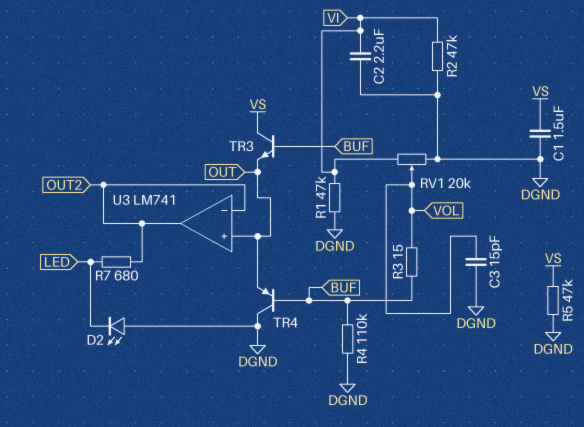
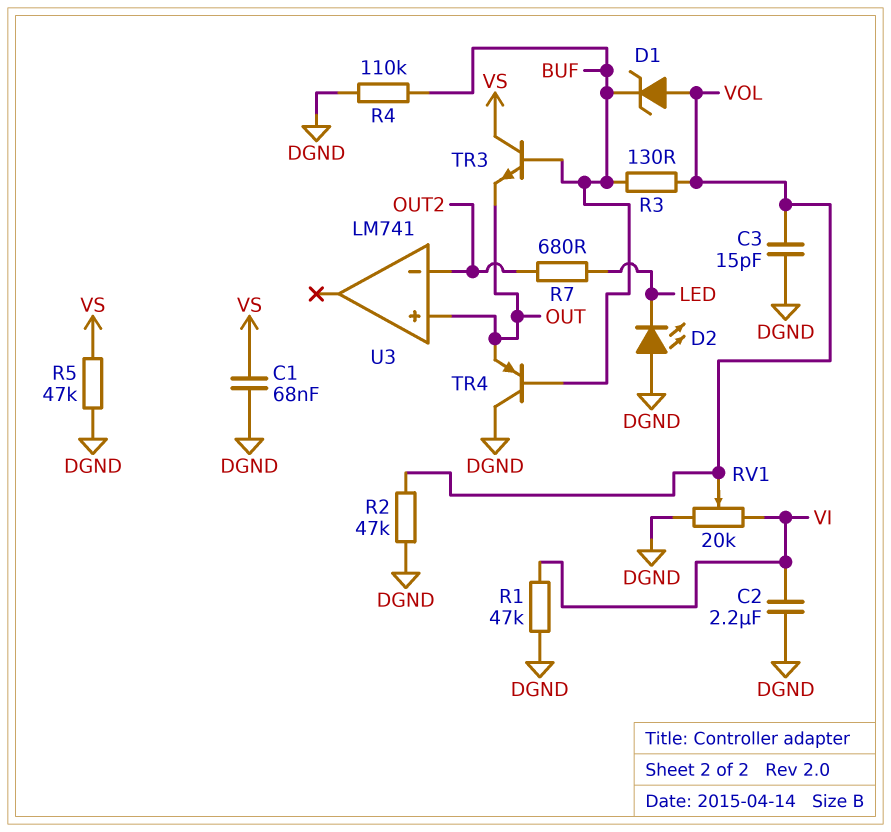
C1: 1.5uF (DGND, VS) -> 68nF (DGND, VS)
D1: none -> zener (A VOL, K BUF)
R2: 47k (DGND, VI) -> 47k (DGND, VOL)
R3: 15 (BUF, VOL) -> 130 (BUF, VOL)
U3 pin out: OUT2 -> none

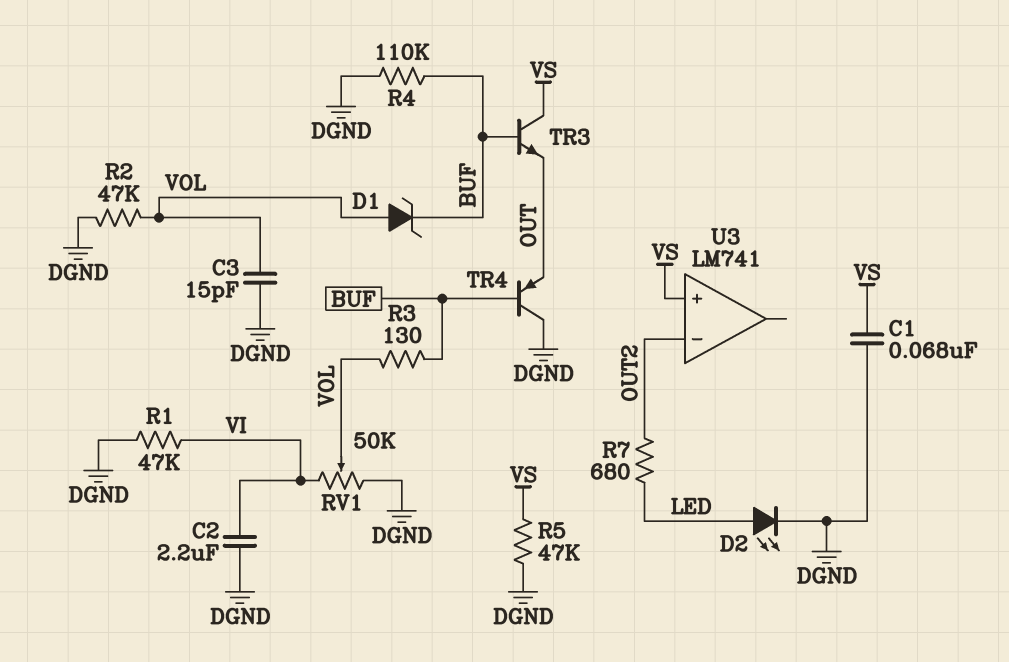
D2: LED (A DGND, K LED) -> LED (A LED, K DGND)
RV1: 20k (DGND, VI, wiper VOL) -> 50k (DGND, VI, wiper VOL)
U3 pin in+: OUT -> VS

